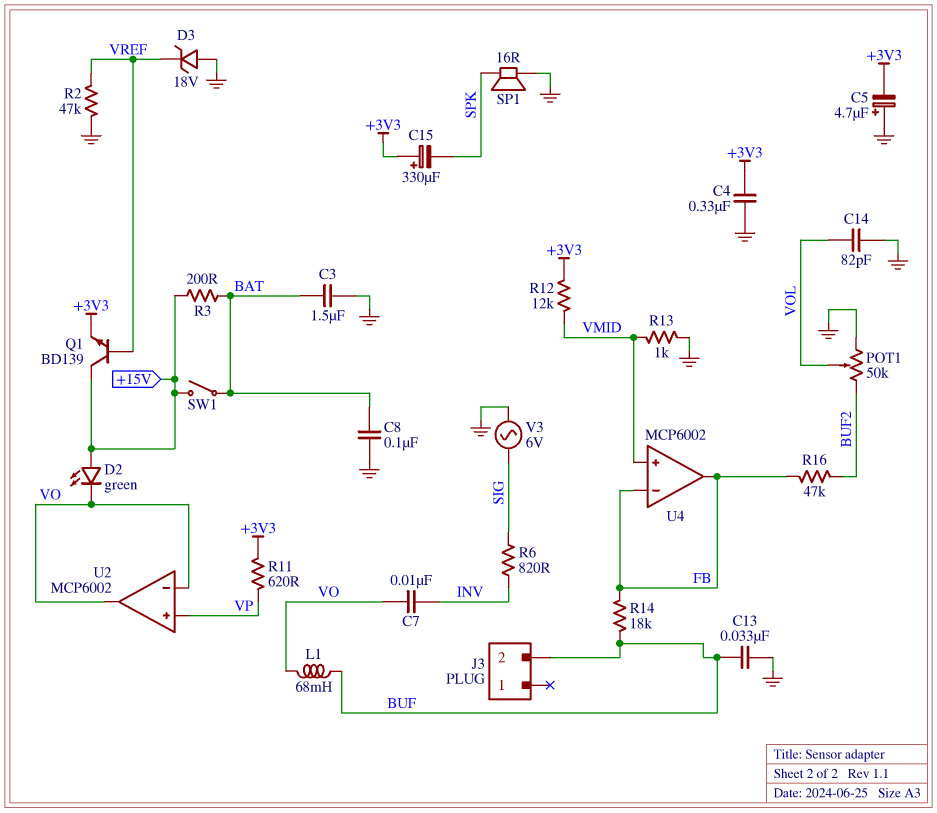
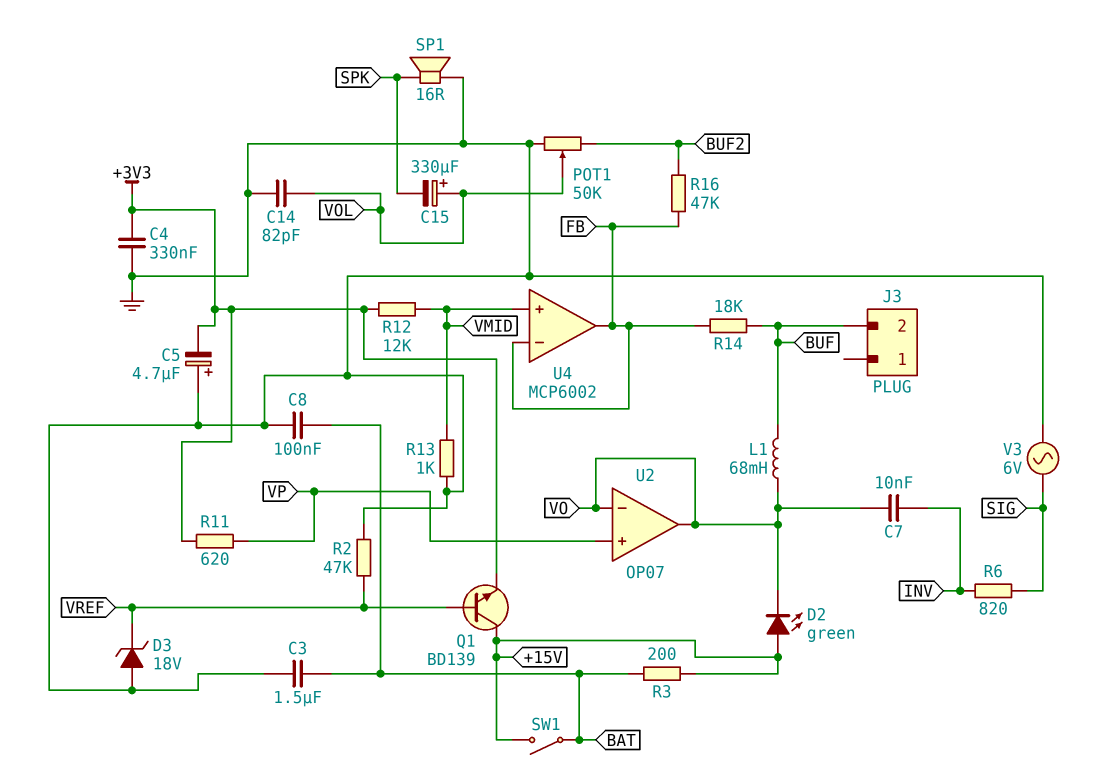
C13: 33nF (BUF, GND) -> none
C15: 330uF (plus +3V3, minus SPK) -> 330uF (plus VOL, minus SPK)
U2: MCP6002 -> OP07

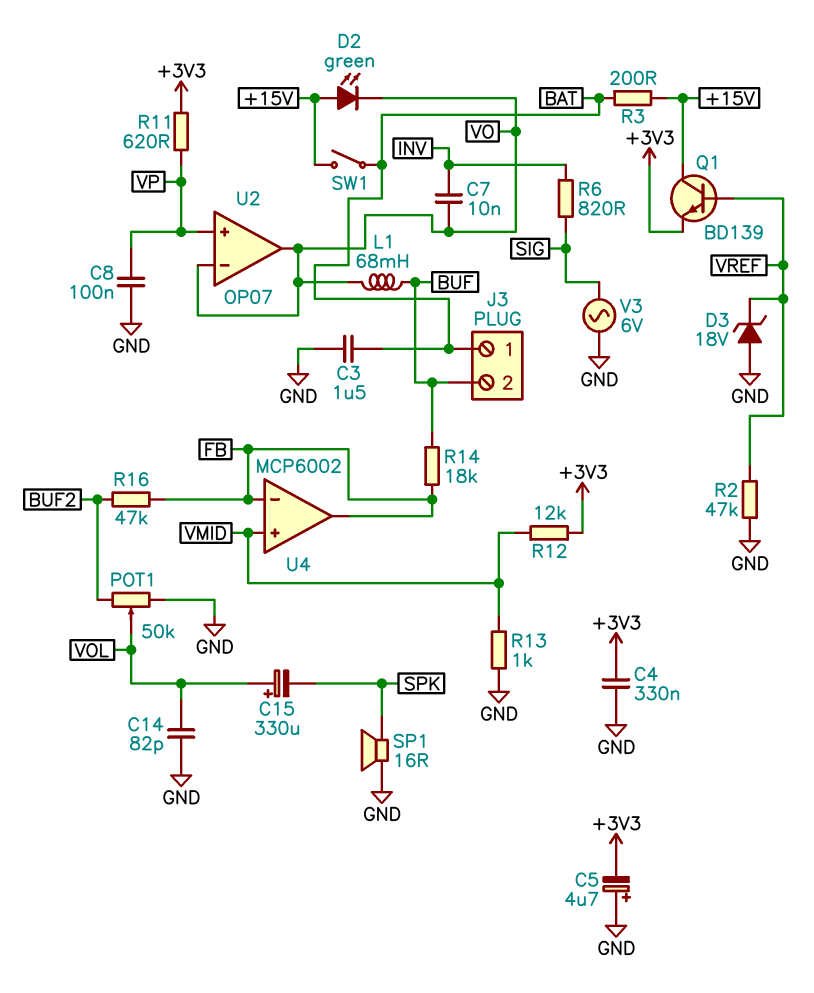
C8: 100nF (BAT, GND) -> 100nF (GND, VP)
J3 pin 1: none -> BAT

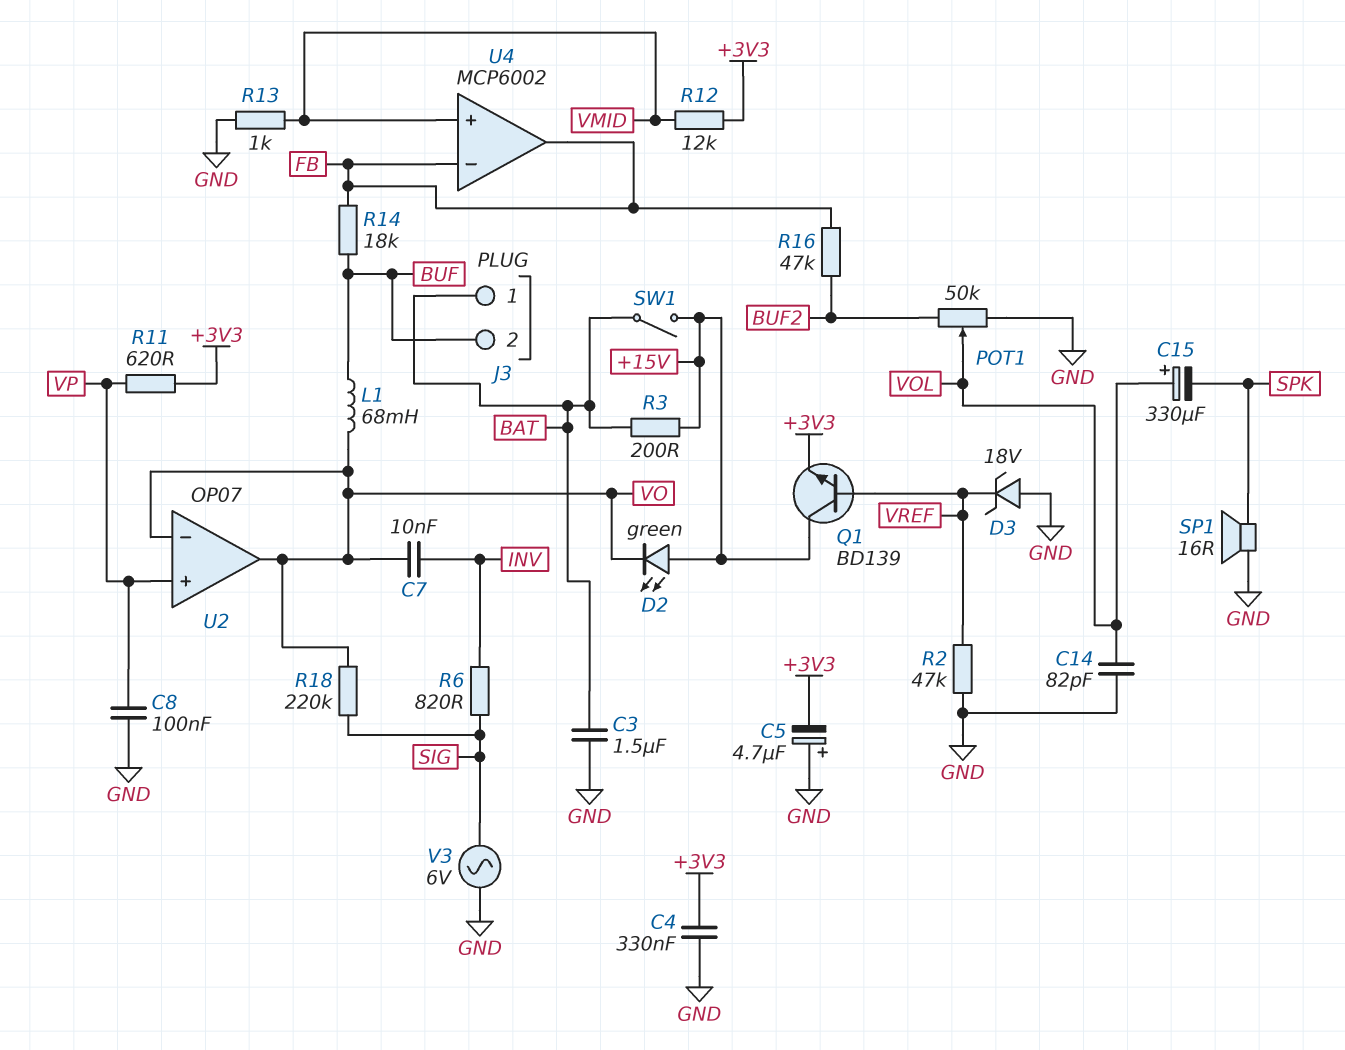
R18: none -> 220k (SIG, VO)

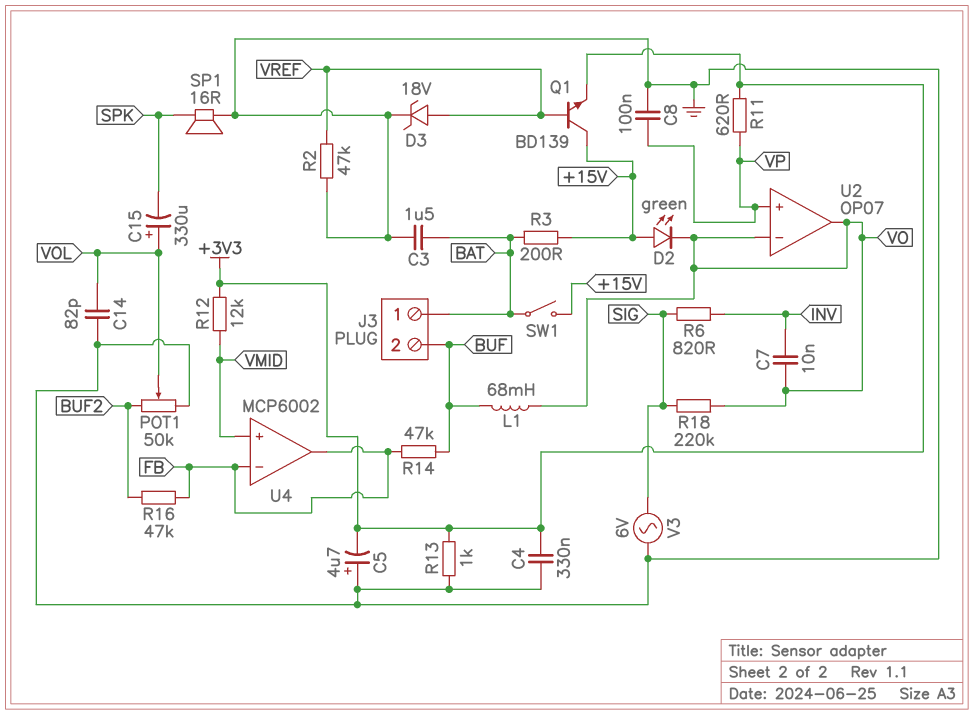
D3: zener 18V (A GND, K VREF) -> zener 18V (A VREF, K GND)
R13: 1k (GND, VMID) -> 1k (+3V3, GND)
R14: 18k (BUF, FB) -> 47k (BUF, FB)

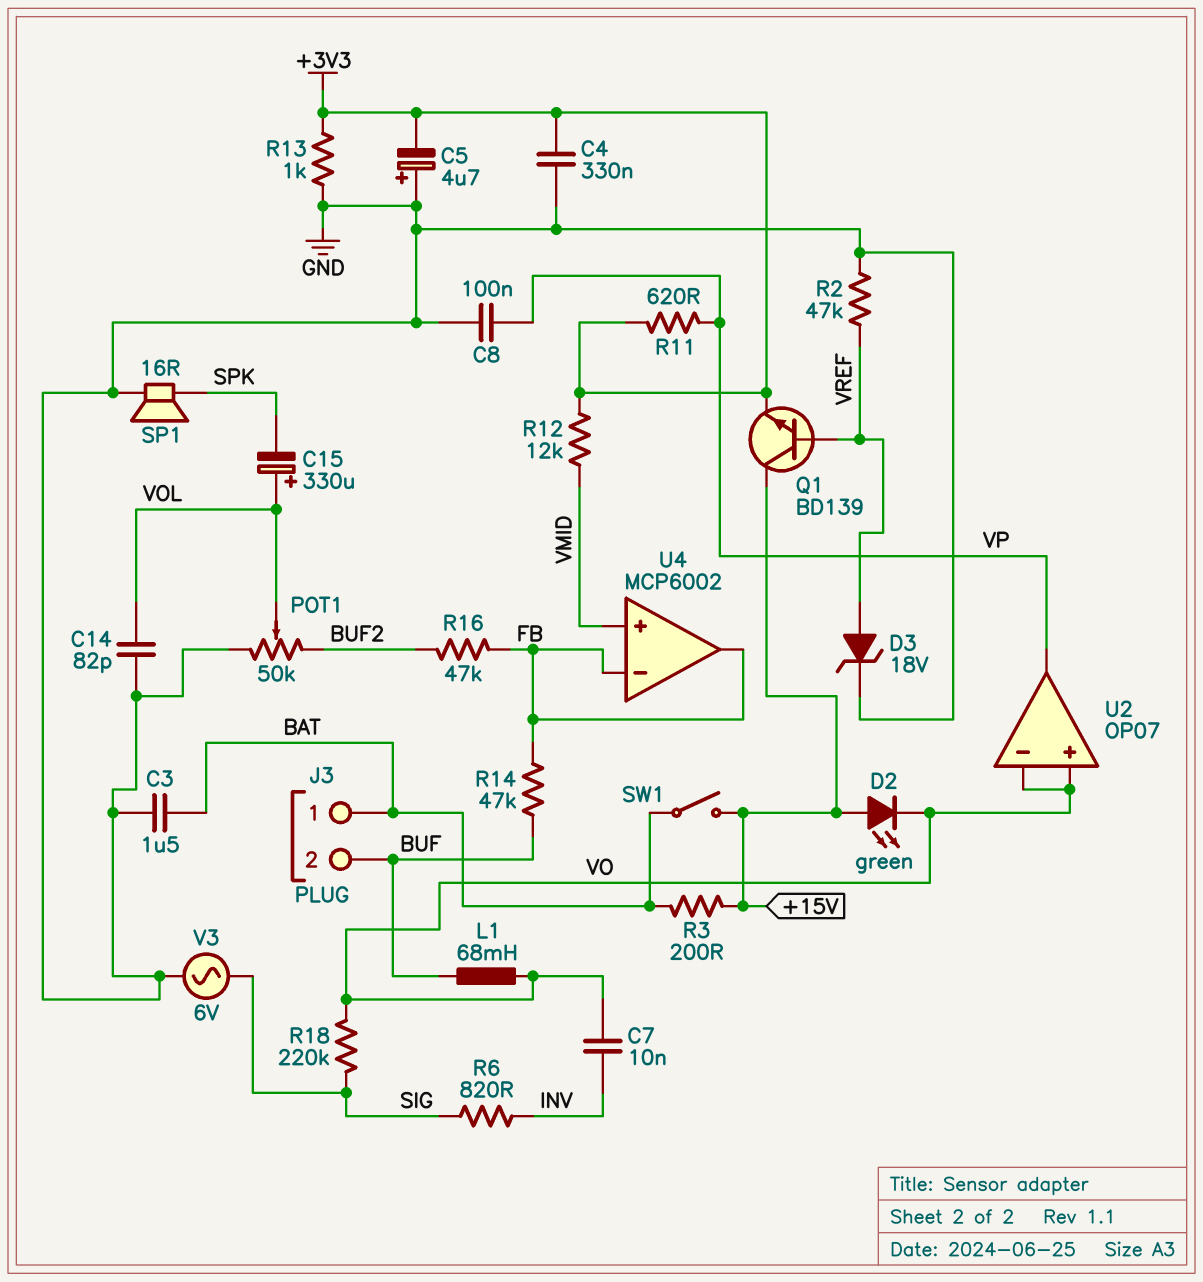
U2 pin in+: VP -> VO
U2 pin out: VO -> VP

